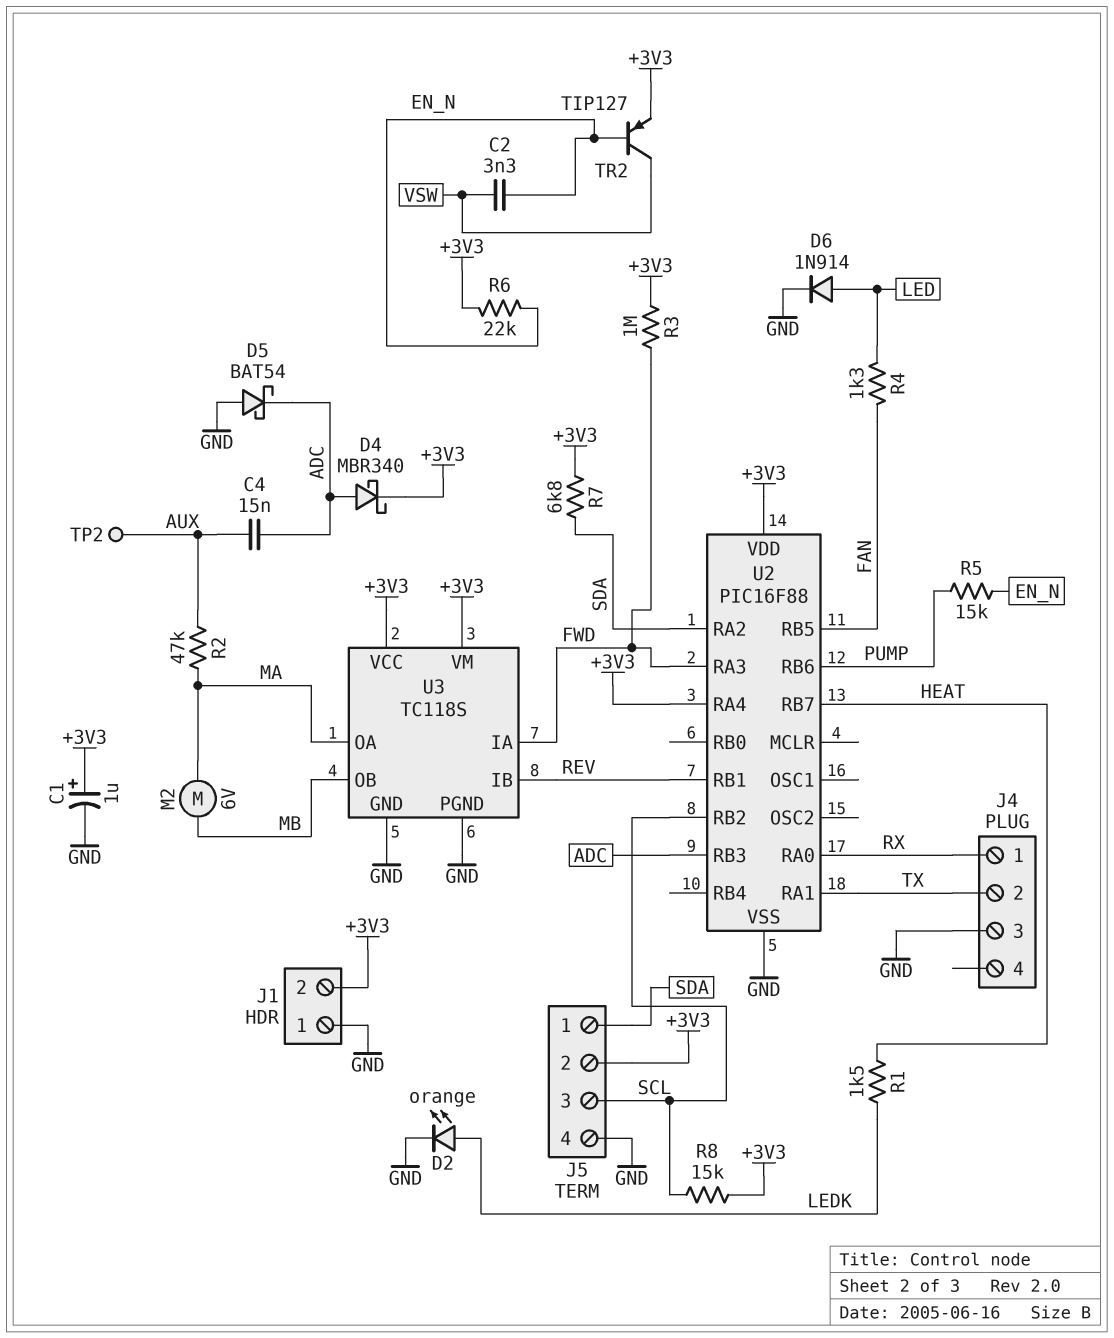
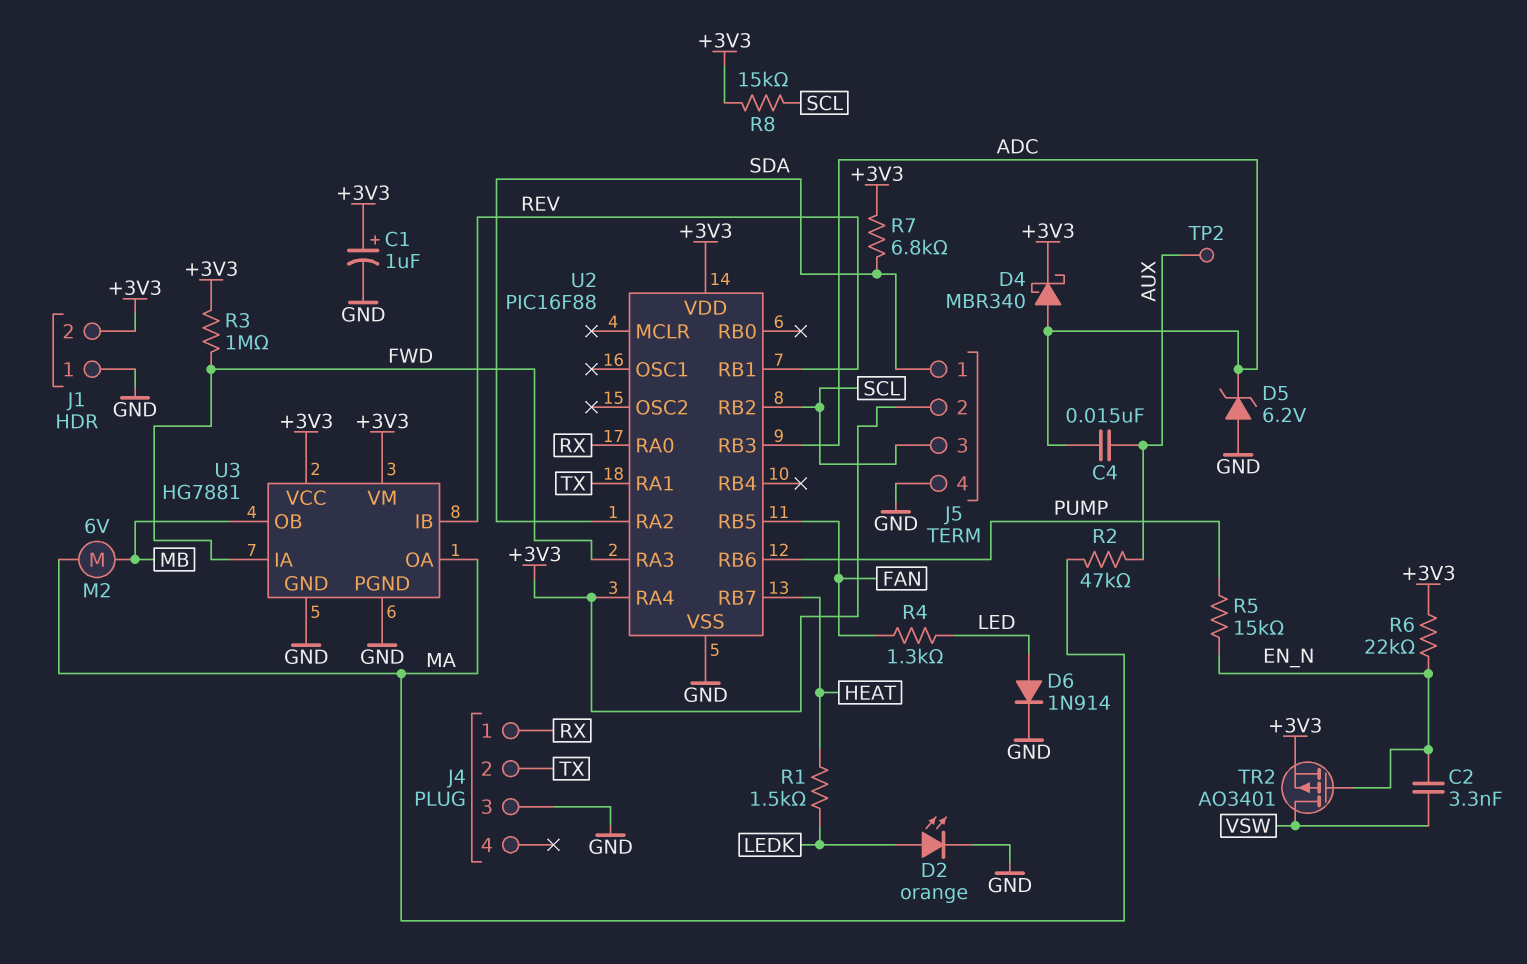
D5: schottky BAT54 (A GND, K ADC) -> zener 6.2V (A GND, K ADC)
TR2: PNP TIP127 (B EN_N, C VSW, E +3V3) -> PMOS AO3401 (G EN_N, D VSW, S +3V3)
U3: TC118S -> HG7881

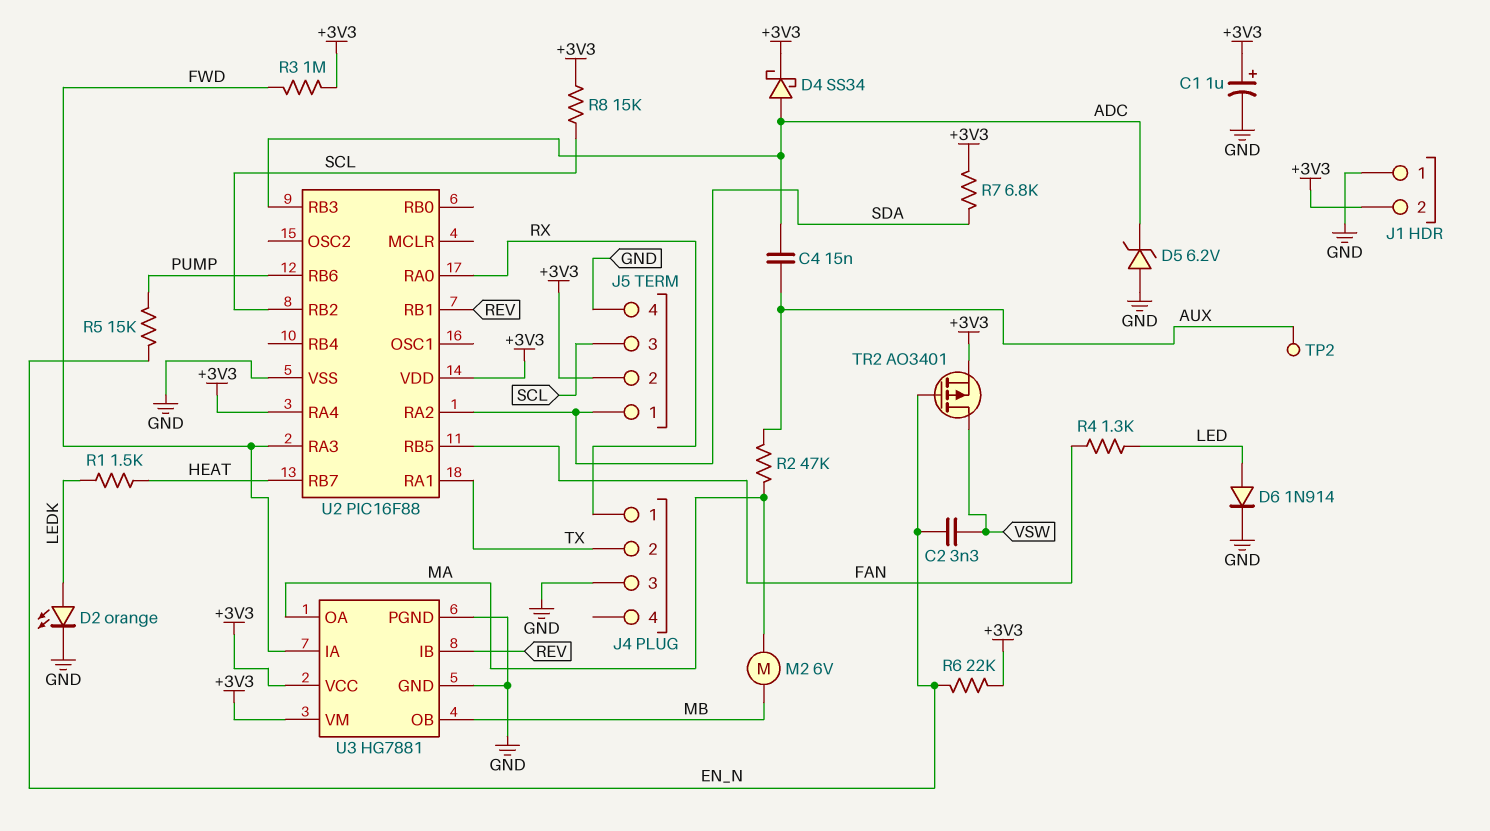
D4: schottky MBR340 (A ADC, K +3V3) -> schottky SS34 (A ADC, K +3V3)

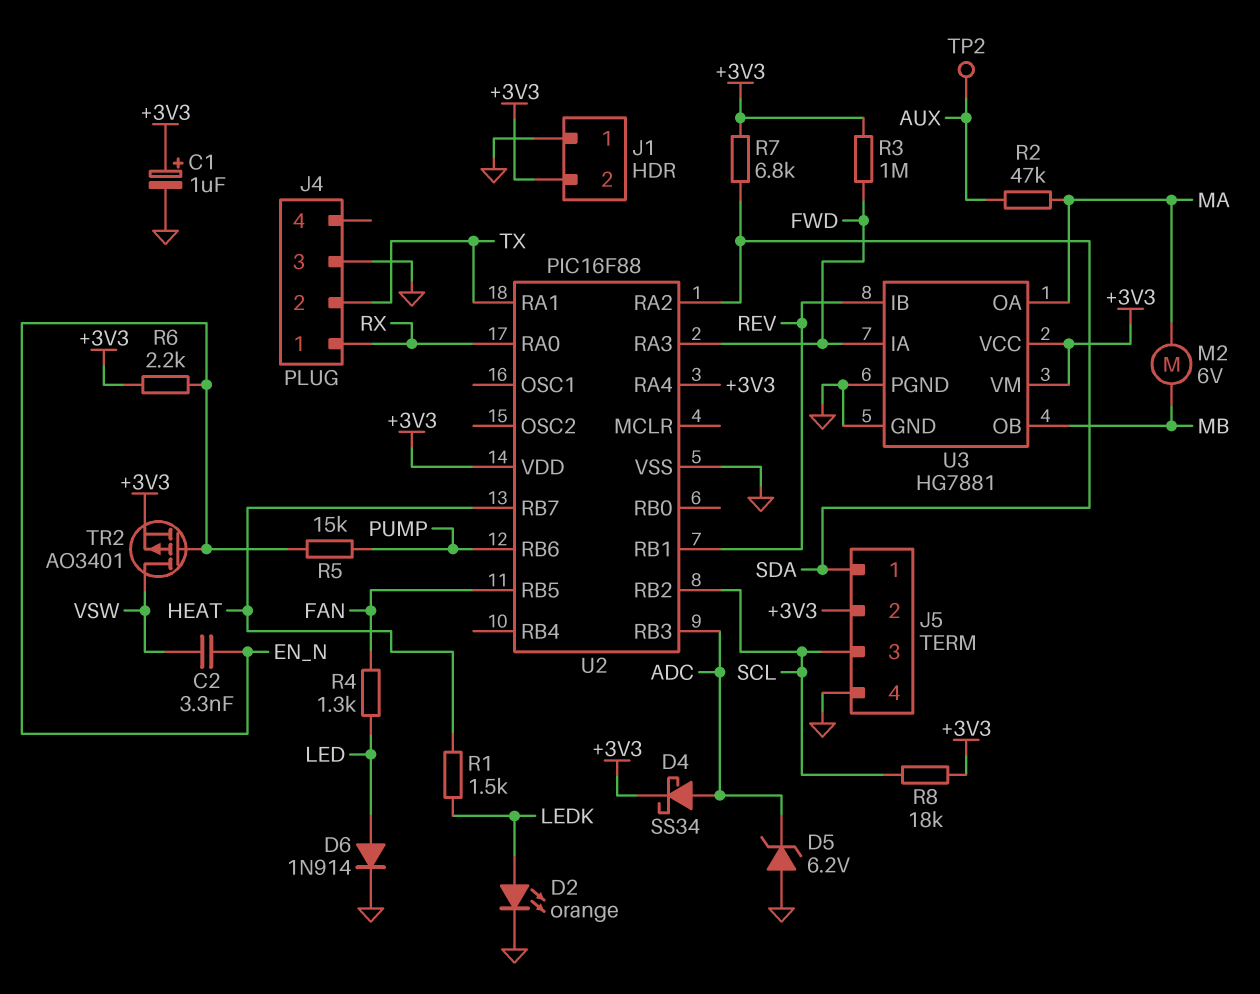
C4: 15nF (ADC, AUX) -> none
R6: 22k (+3V3, EN_N) -> 2.2k (+3V3, EN_N)
R8: 15k (+3V3, SCL) -> 18k (+3V3, SCL)

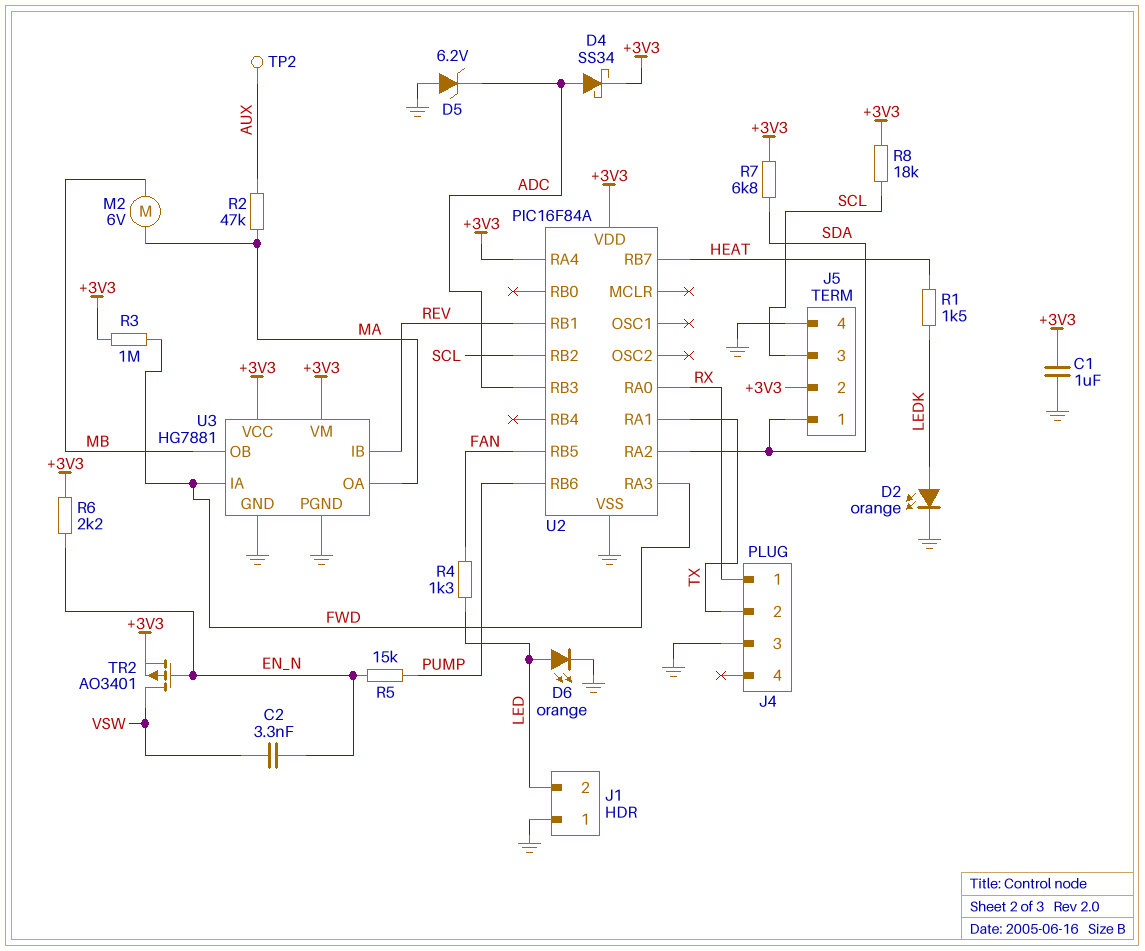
C1: 1uF (plus +3V3, minus GND) -> 1uF (+3V3, GND)
D6: diode 1N914 (A LED, K GND) -> LED orange (A LED, K GND)
J1 pin 2: +3V3 -> LED
U2: PIC16F88 -> PIC16F84A

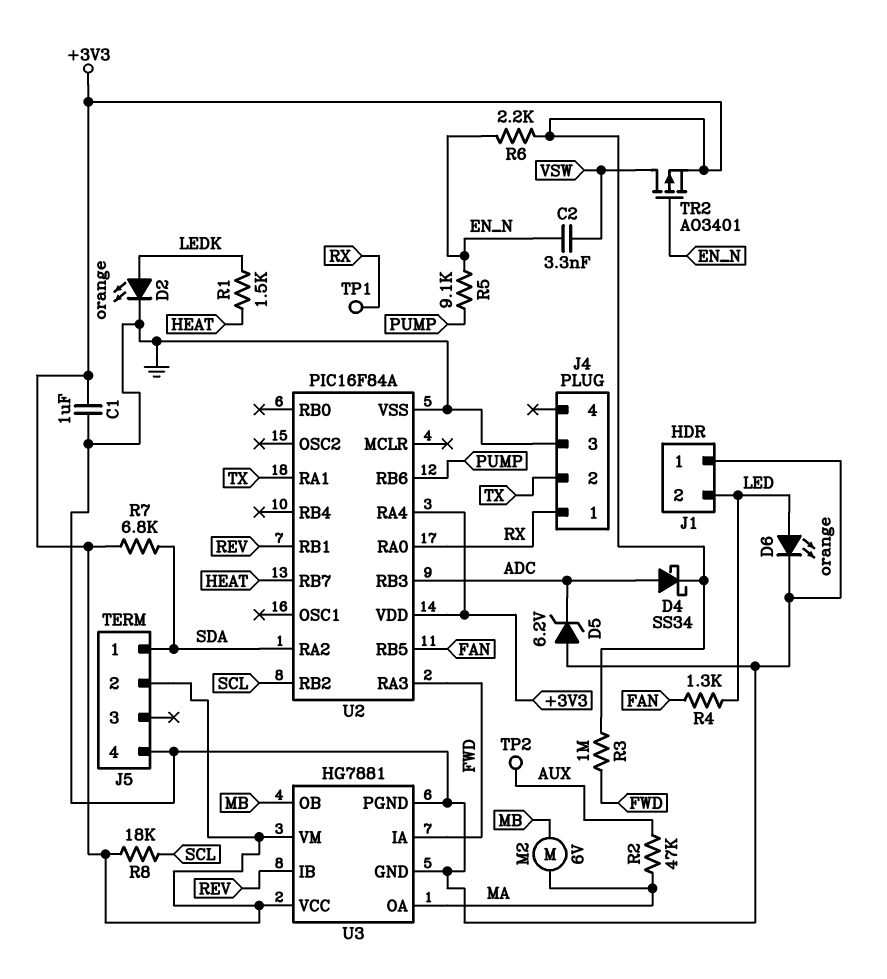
J5 pin 3: SCL -> none
R5: 15k (EN_N, PUMP) -> 9.1k (EN_N, PUMP)
TP1: none -> test point (RX)

